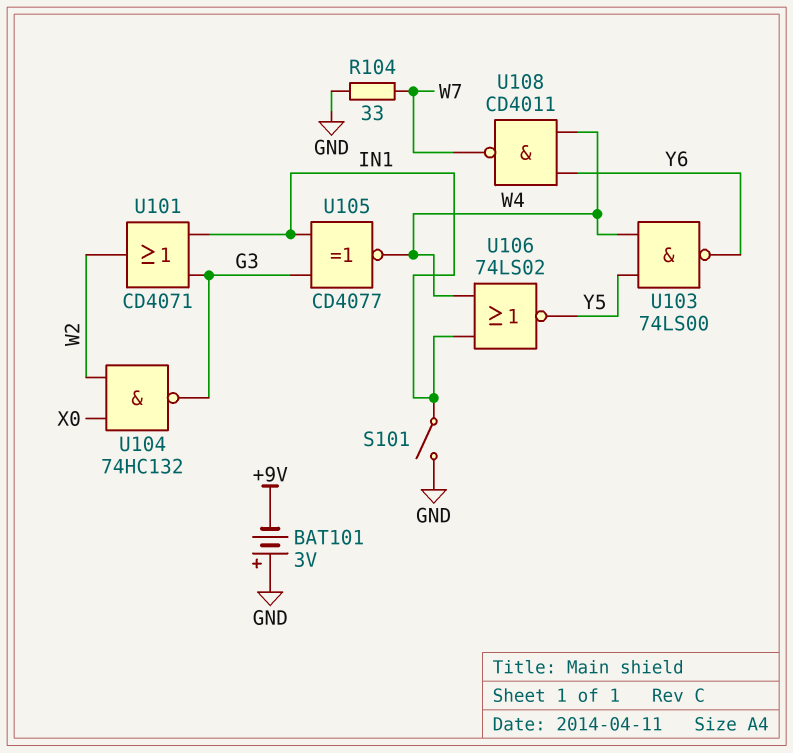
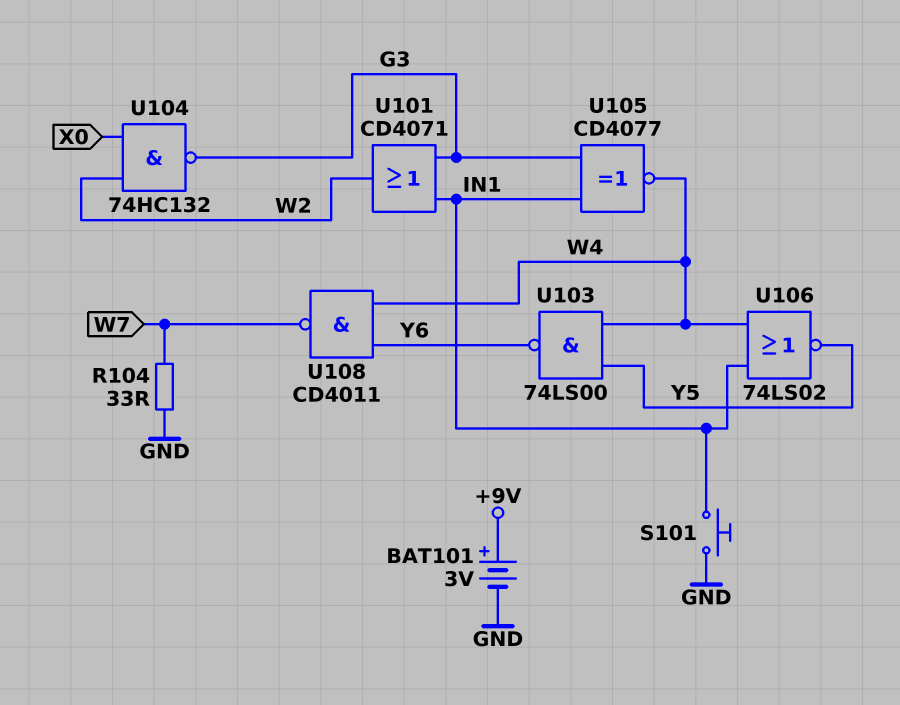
BAT101: 3V (plus GND, minus +9V) -> 3V (plus +9V, minus GND)
S101: switch (GND, IN1) -> button (GND, IN1)

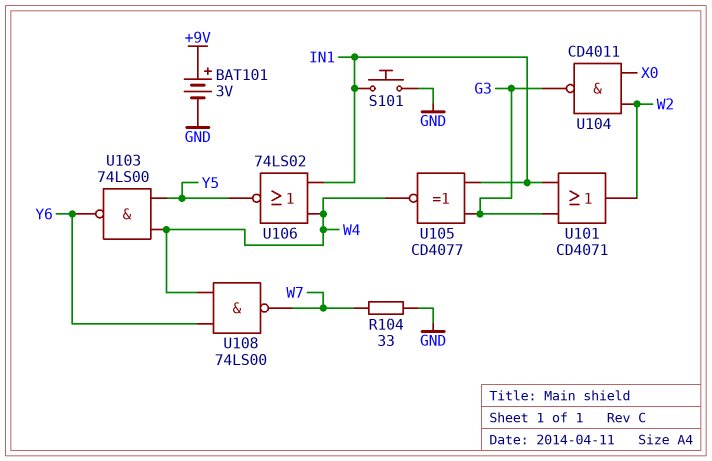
U104: NAND 74HC132 (in W2, in X0, out G3) -> NAND CD4011 (in W2, in X0, out G3)
U108: NAND CD4011 (in W4, in Y6, out W7) -> NAND 74LS00 (in W4, in Y6, out W7)

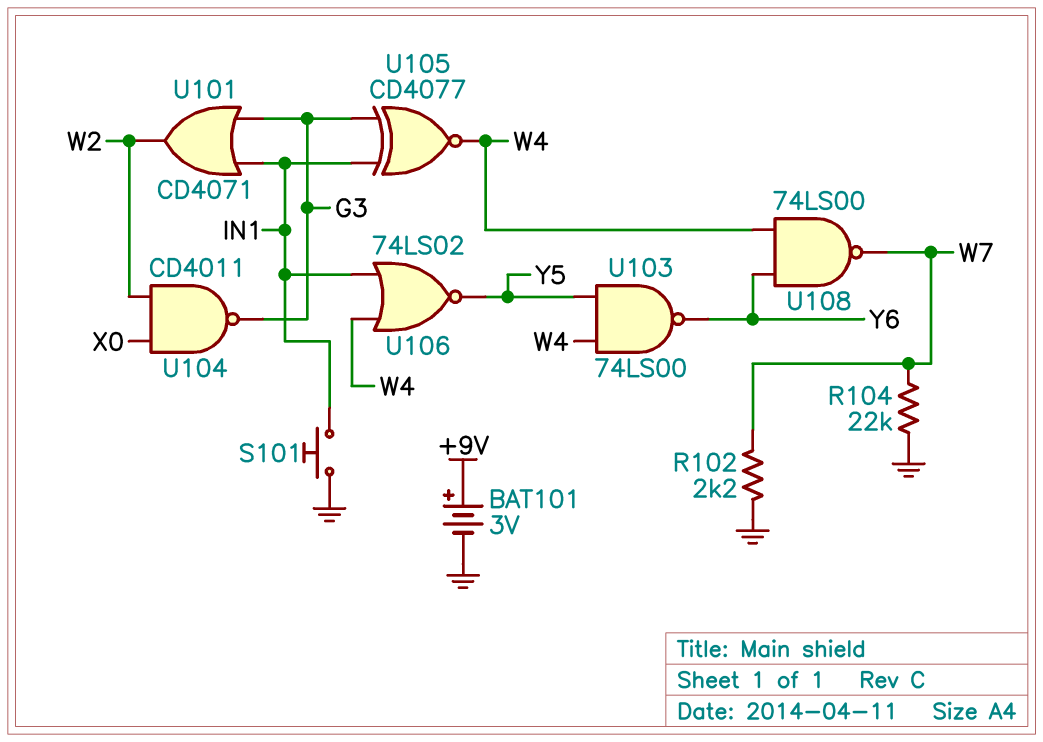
R102: none -> 2.2k (GND, W7)
R104: 33 (GND, W7) -> 22k (GND, W7)

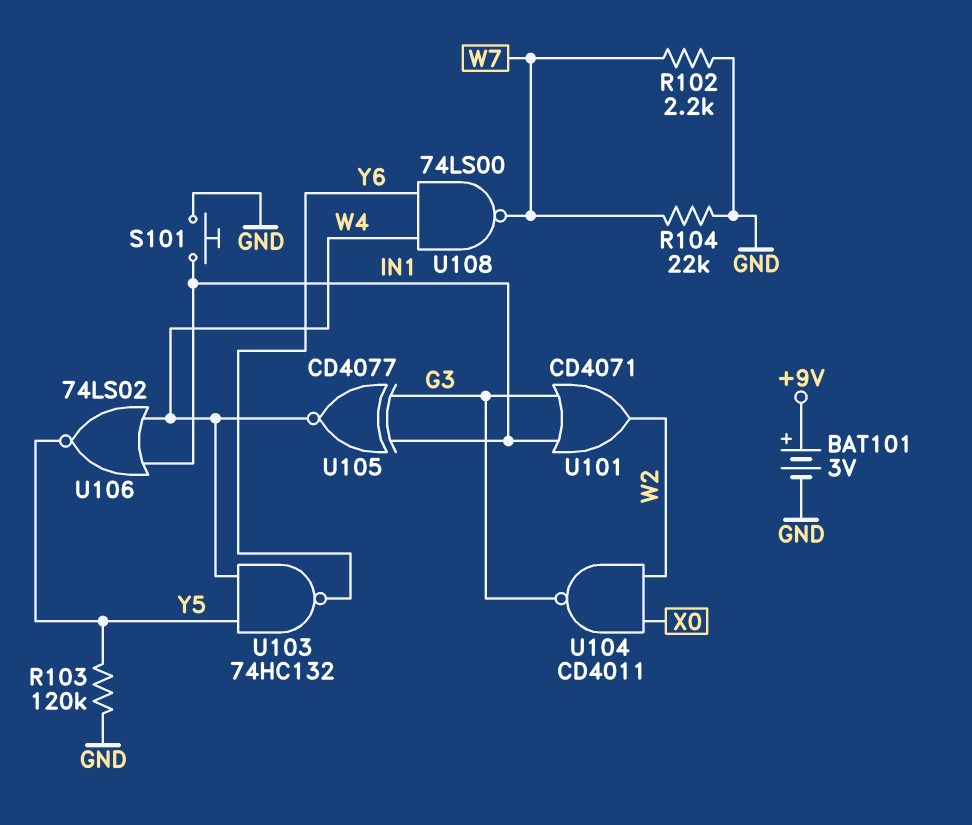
R103: none -> 120k (GND, Y5)
U103: NAND 74LS00 (in W4, in Y5, out Y6) -> NAND 74HC132 (in W4, in Y5, out Y6)

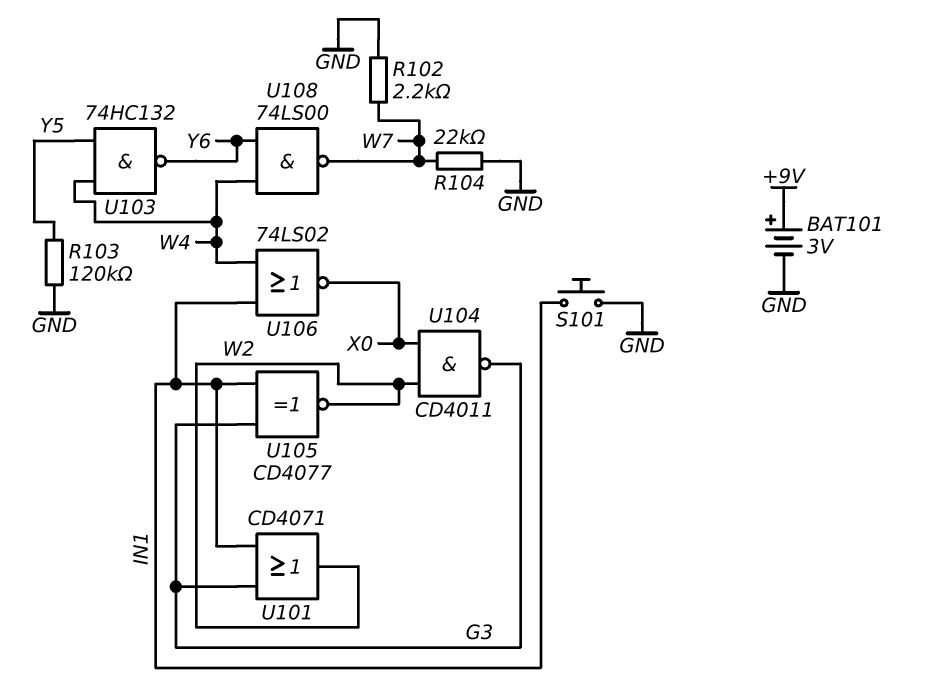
U105: XNOR CD4077 (in G3, in IN1, out W4) -> XNOR CD4077 (in G3, in IN1, out W2)
U106: NOR 74LS02 (in IN1, in W4, out Y5) -> NOR 74LS02 (in IN1, in W4, out X0)

